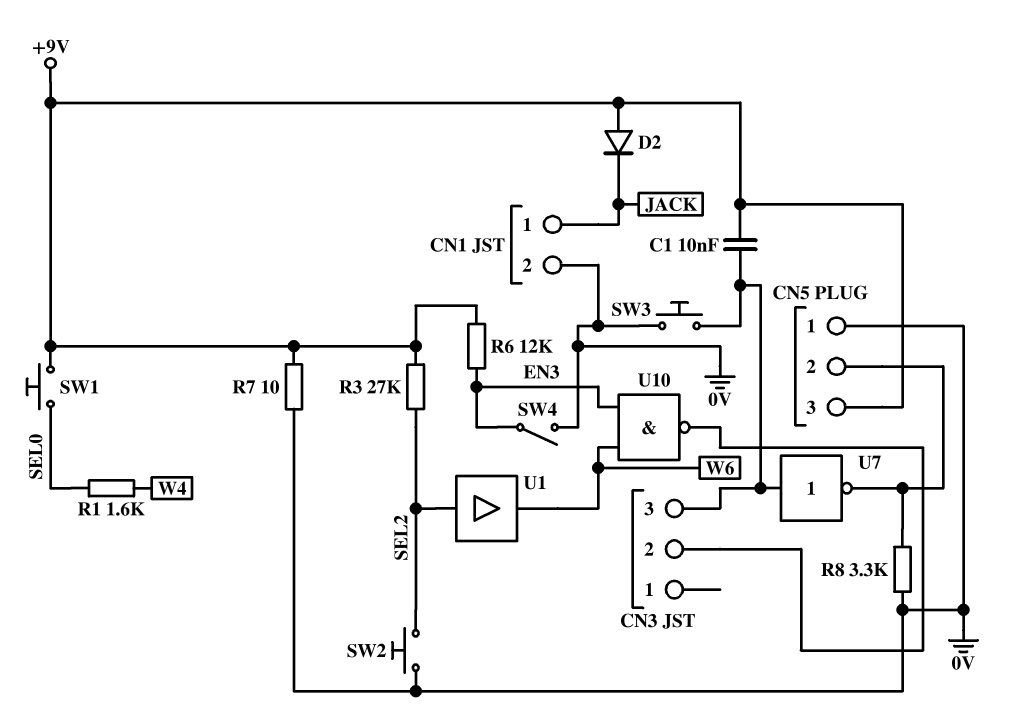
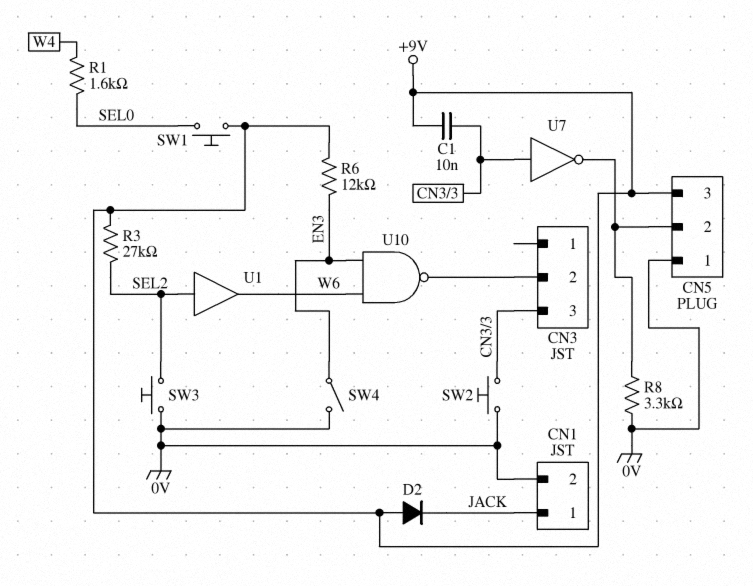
R7: 10 (+9V, 0V) -> none
SW2: button (0V, SEL2) -> button (0V, CN3/3)
SW3: button (0V, CN3/3) -> button (0V, SEL2)

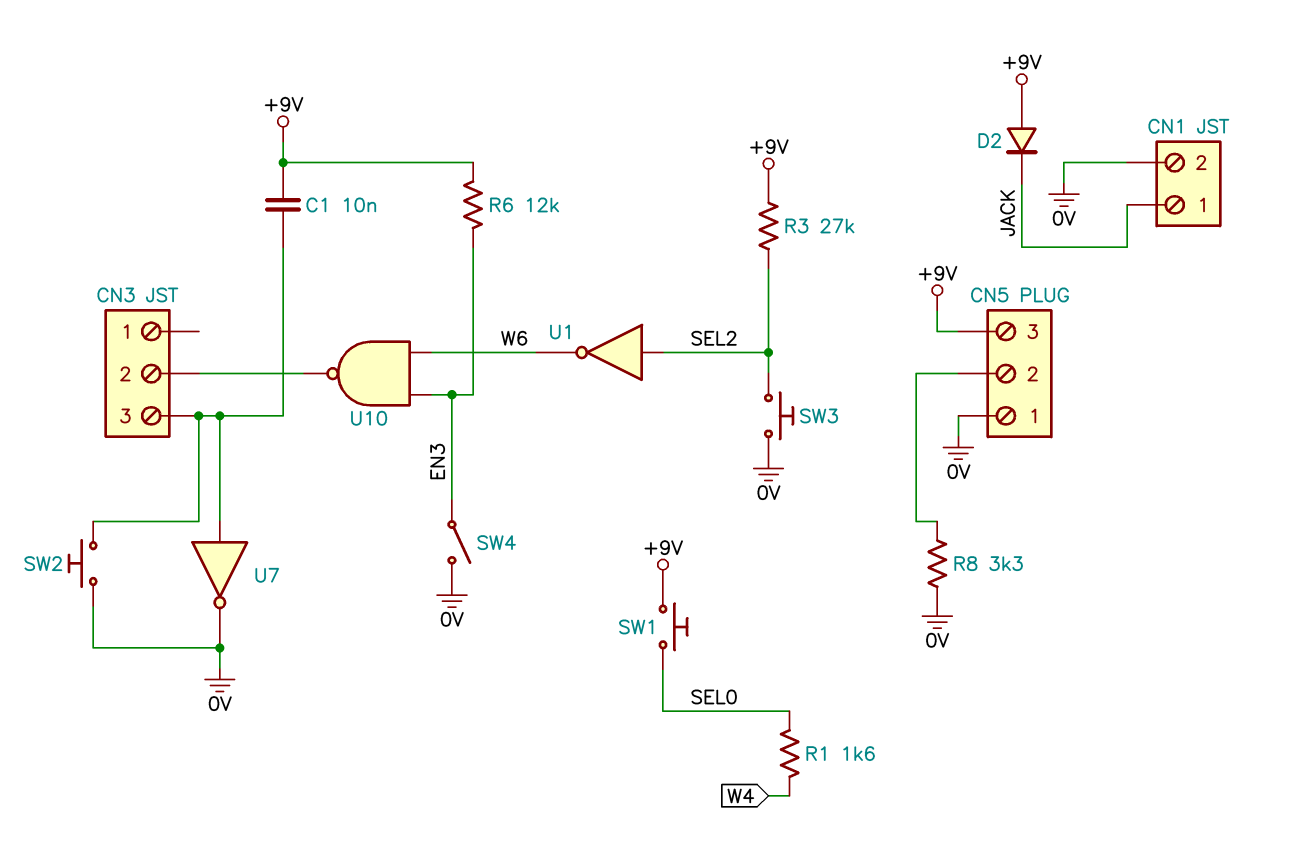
U1: buffer (in SEL2, out W6) -> NOT (in SEL2, out W6)
U7: NOT (in CN3/3, out CN5/2) -> NOT (in CN3/3, out 0V)

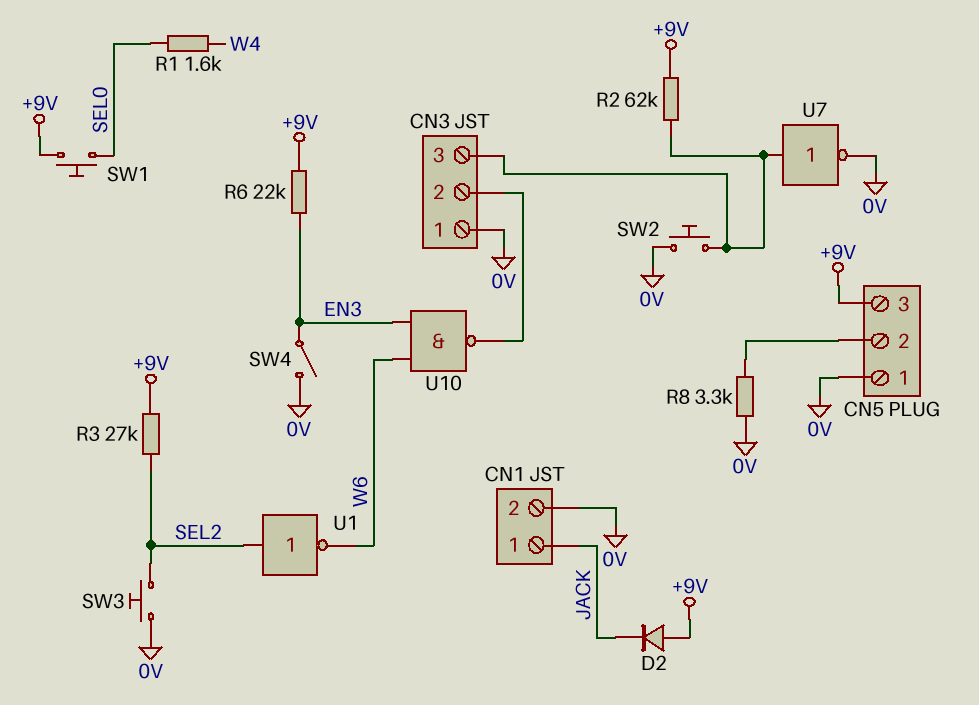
C1: 10nF (+9V, CN3/3) -> none
CN3 pin 1: none -> 0V
R2: none -> 62k (+9V, CN3/3)
R6: 12k (+9V, EN3) -> 22k (+9V, EN3)

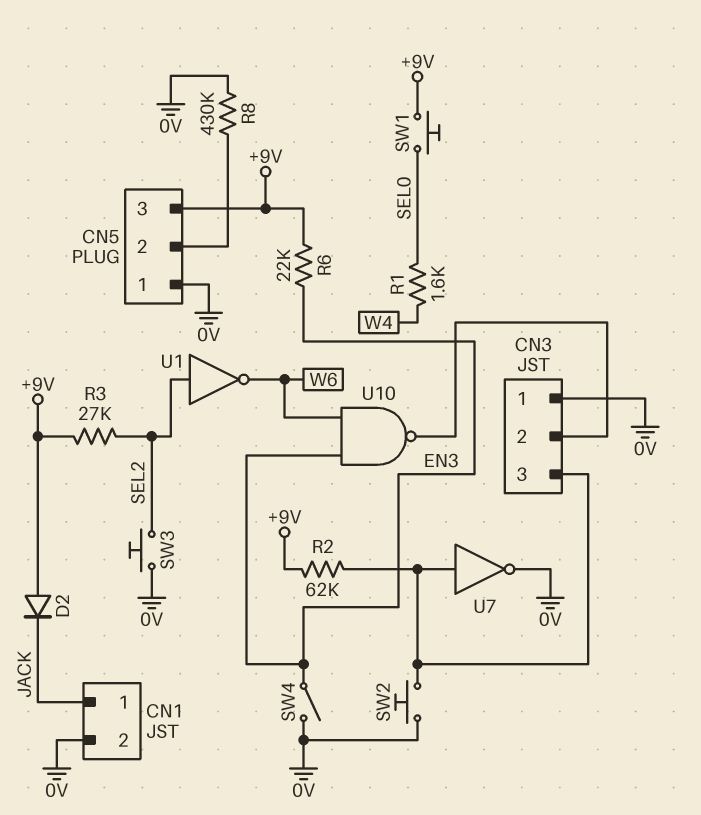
R8: 3.3k (0V, CN5/2) -> 430k (0V, CN5/2)

